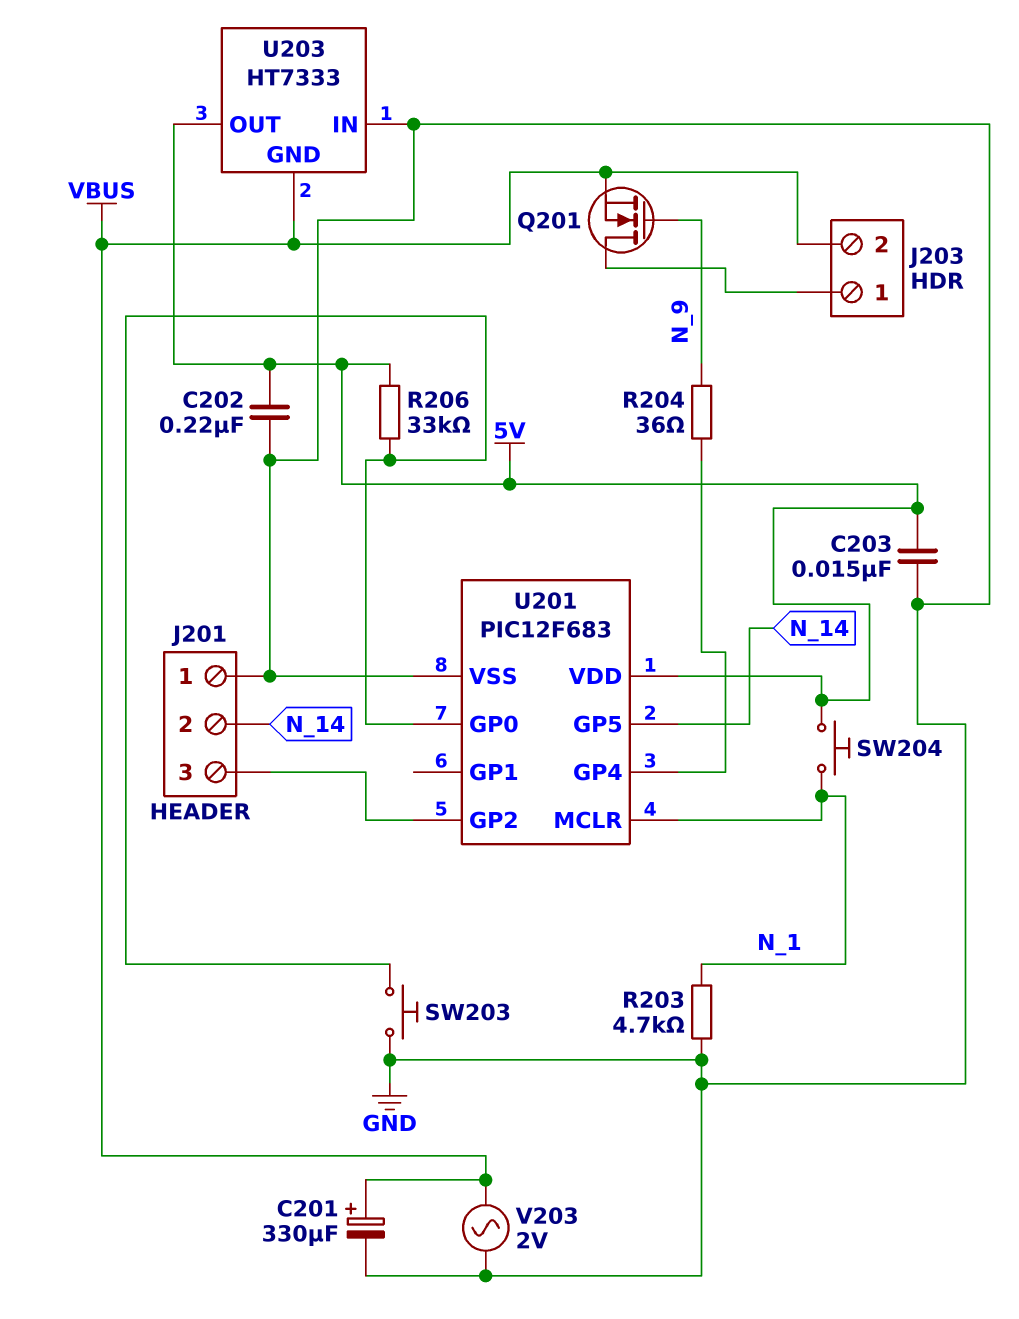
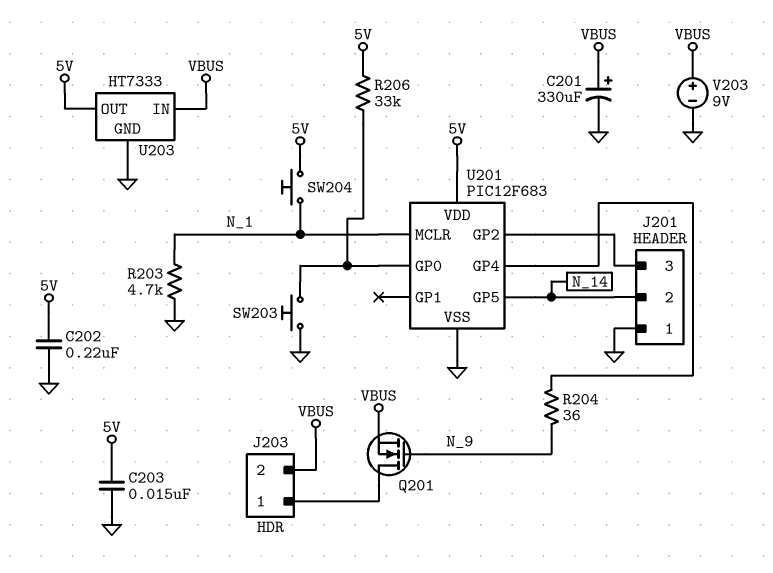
U203 pin GND: VBUS -> GND
U203 pin IN: GND -> VBUS
V203: AC 2V (GND, VBUS) -> 9V (plus VBUS, minus GND)

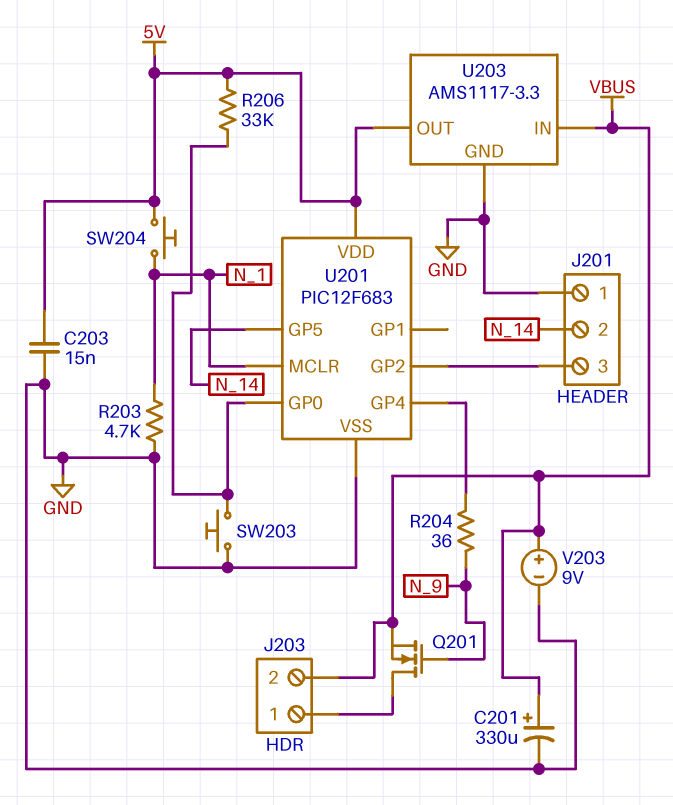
C202: 220nF (5V, GND) -> none
U203: HT7333 -> AMS1117-3.3

